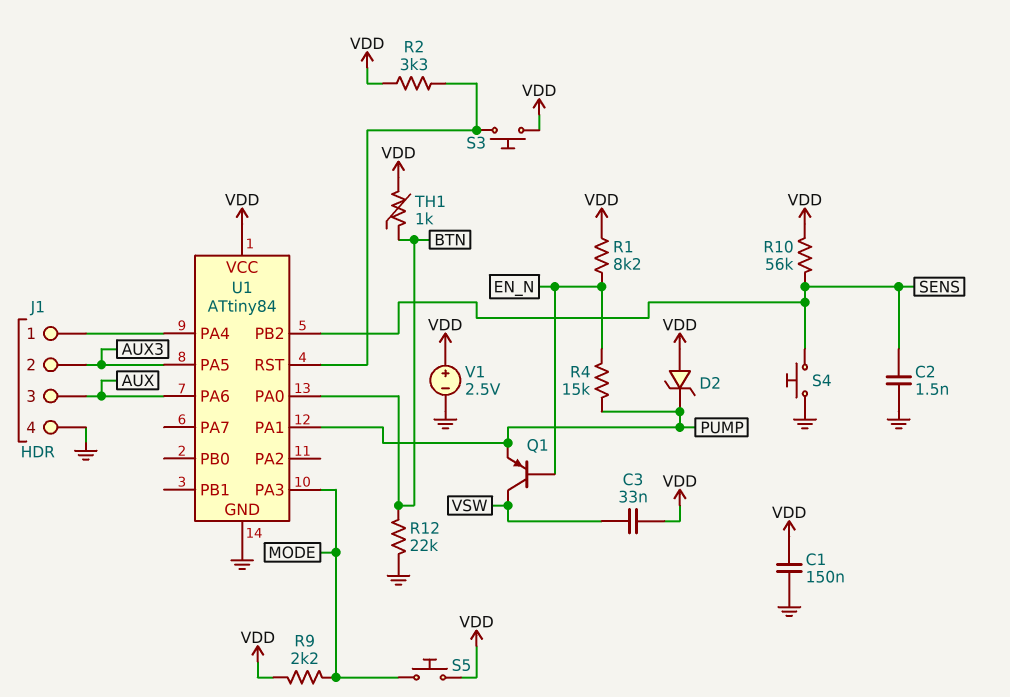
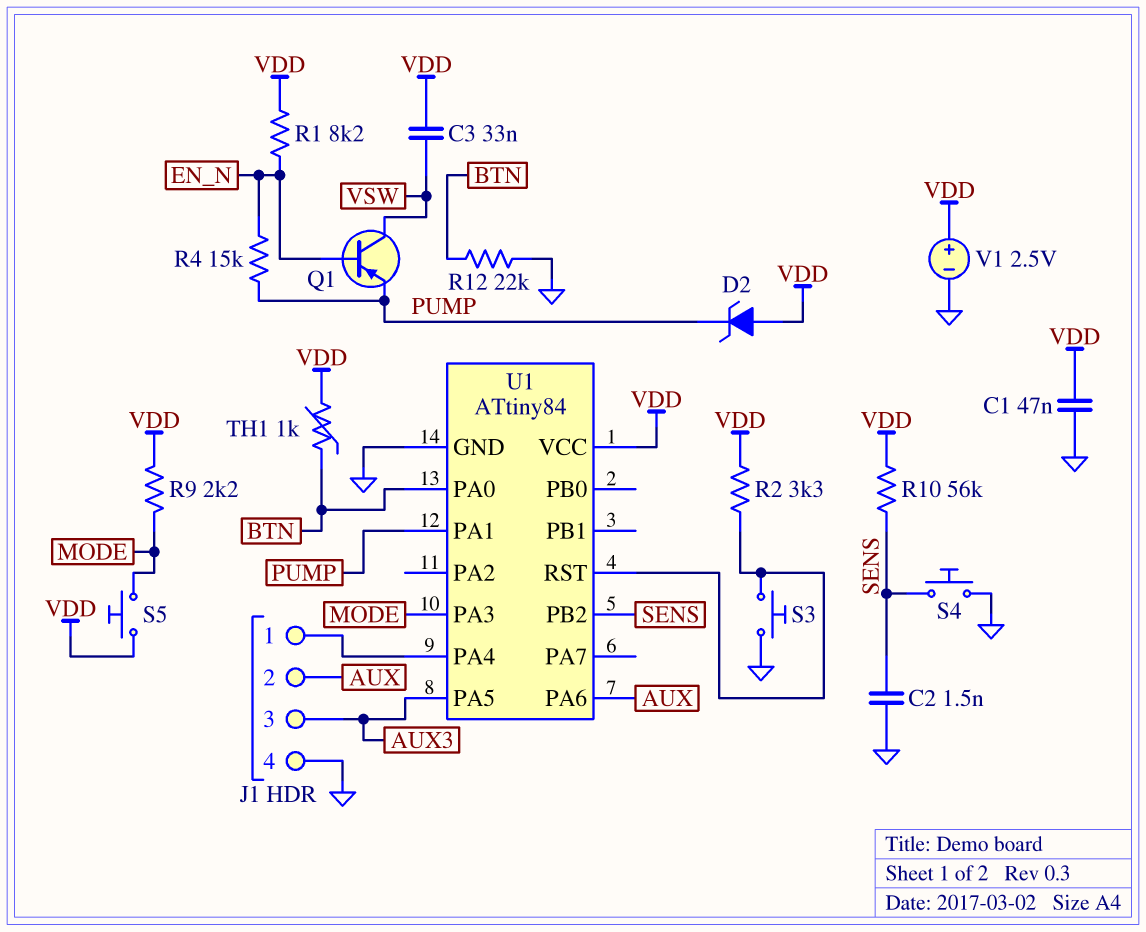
C1: 150nF (GND, VDD) -> 47nF (GND, VDD)
J1 pin 2: AUX3 -> AUX
J1 pin 3: AUX -> AUX3
S3: button (U1/RST, VDD) -> button (GND, U1/RST)

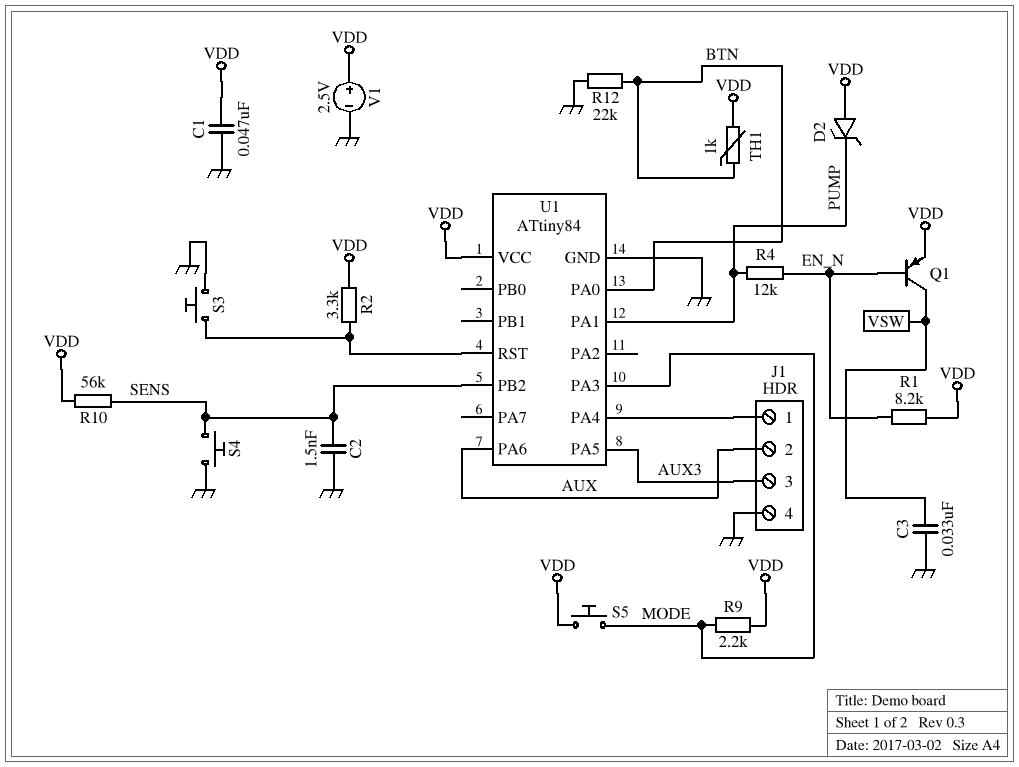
C3: 33nF (VDD, VSW) -> 33nF (GND, VSW)
Q1: PNP (B EN_N, C VSW, E PUMP) -> PNP (B EN_N, C VSW, E VDD)
R4: 15k (EN_N, PUMP) -> 12k (EN_N, PUMP)

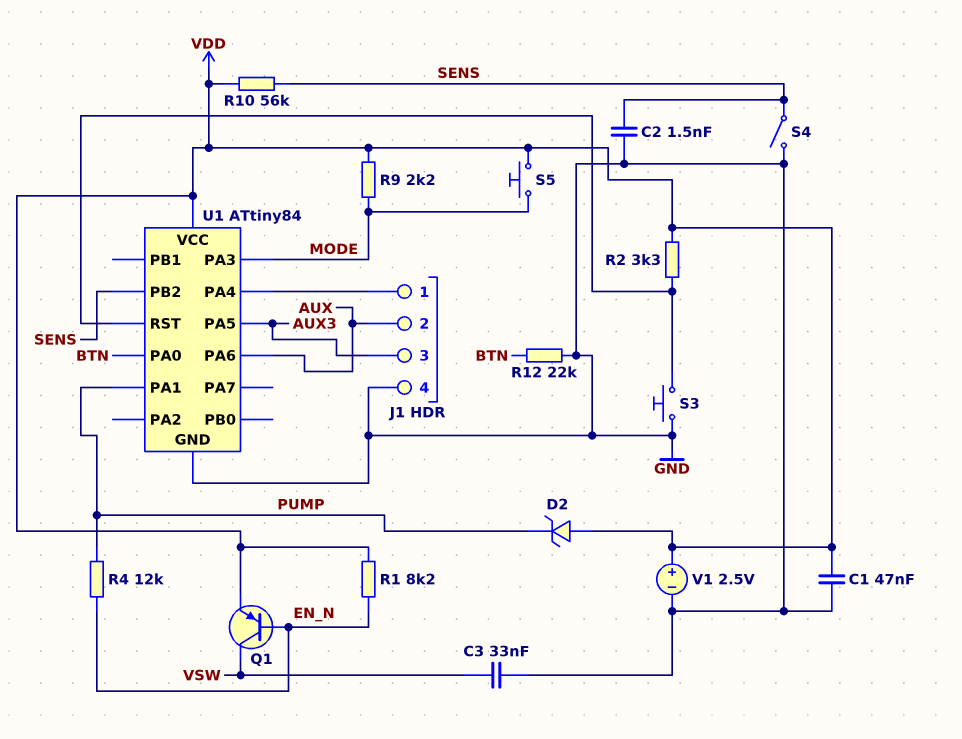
S4: button (GND, SENS) -> switch (GND, SENS)
TH1: 1k (BTN, VDD) -> none

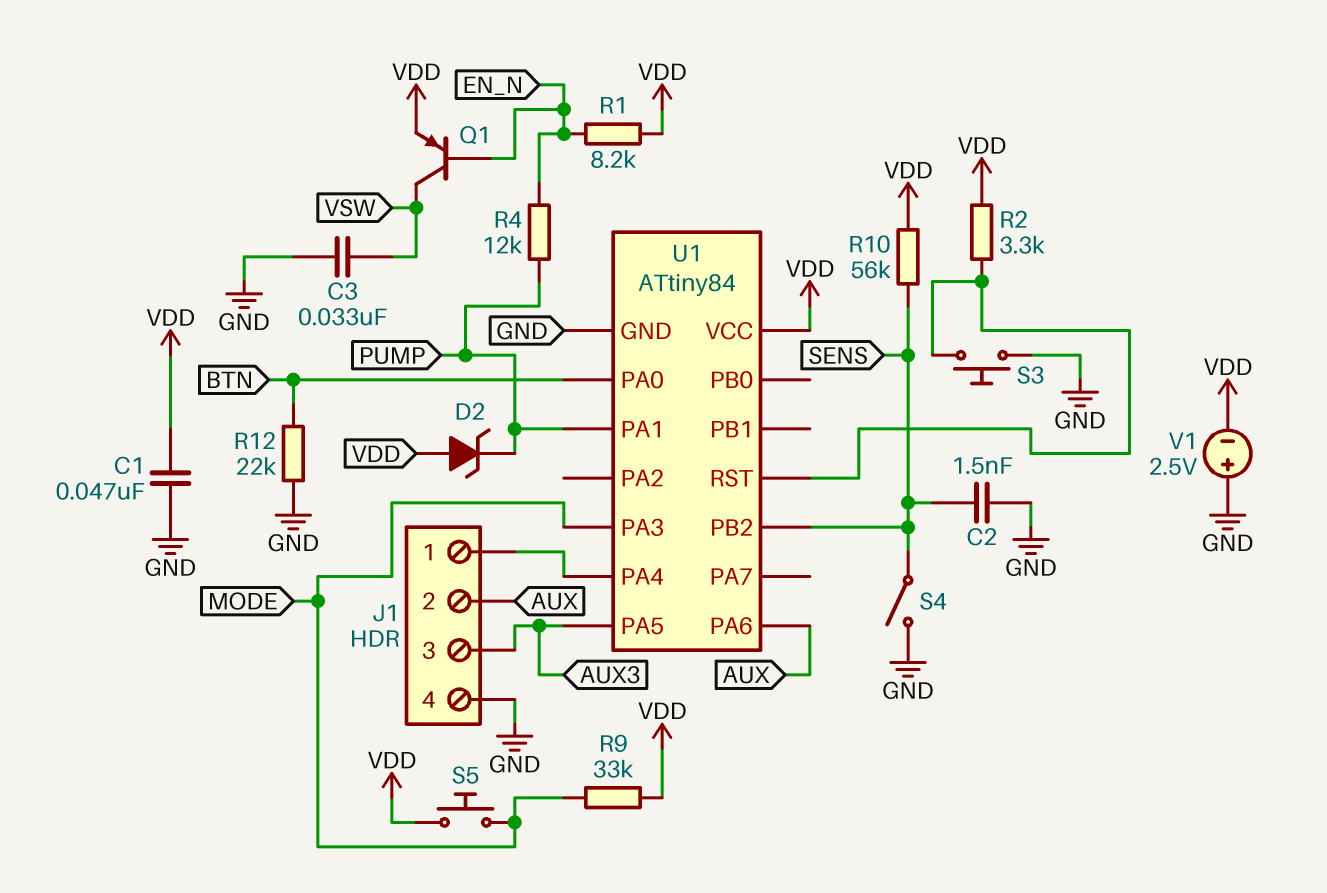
R9: 2.2k (MODE, VDD) -> 33k (MODE, VDD)
V1: 2.5V (plus VDD, minus GND) -> 2.5V (plus GND, minus VDD)

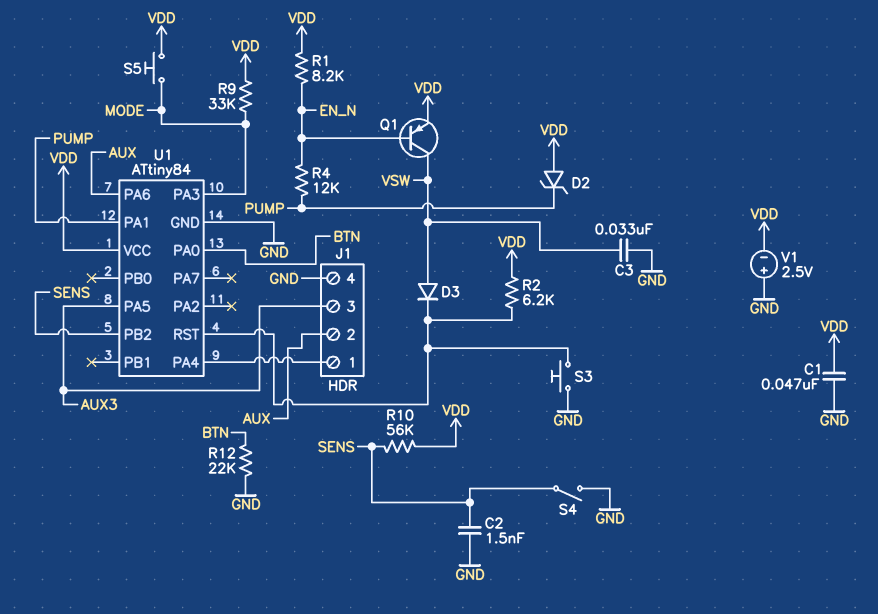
D3: none -> diode (A VSW, K U1/RST)
R2: 3.3k (U1/RST, VDD) -> 6.2k (U1/RST, VDD)

